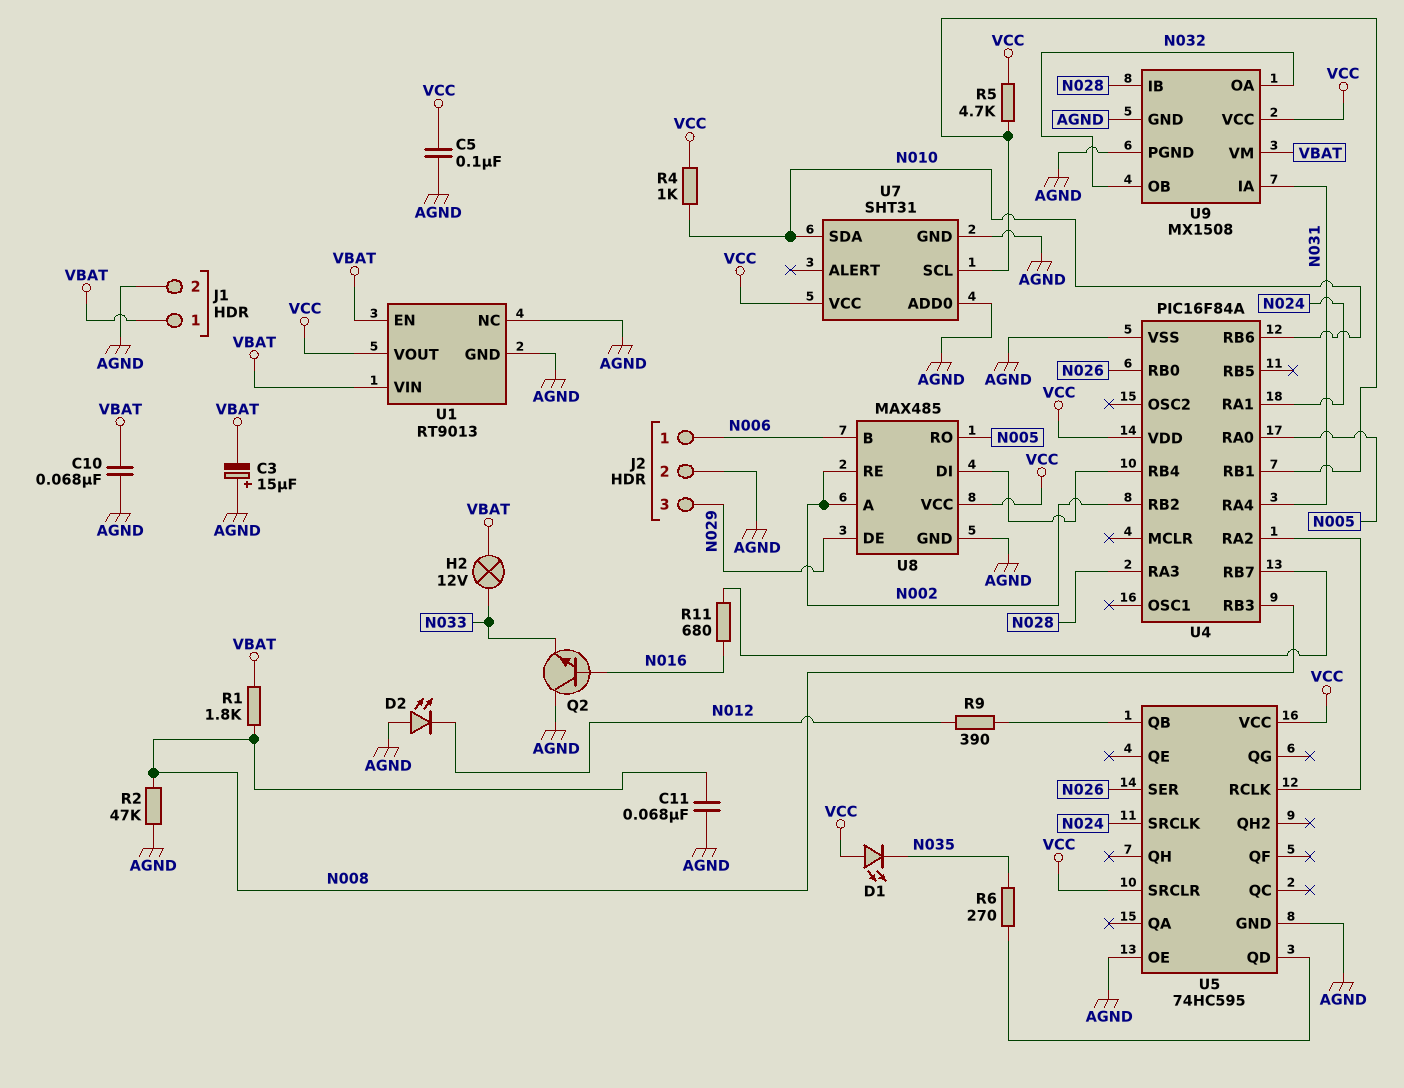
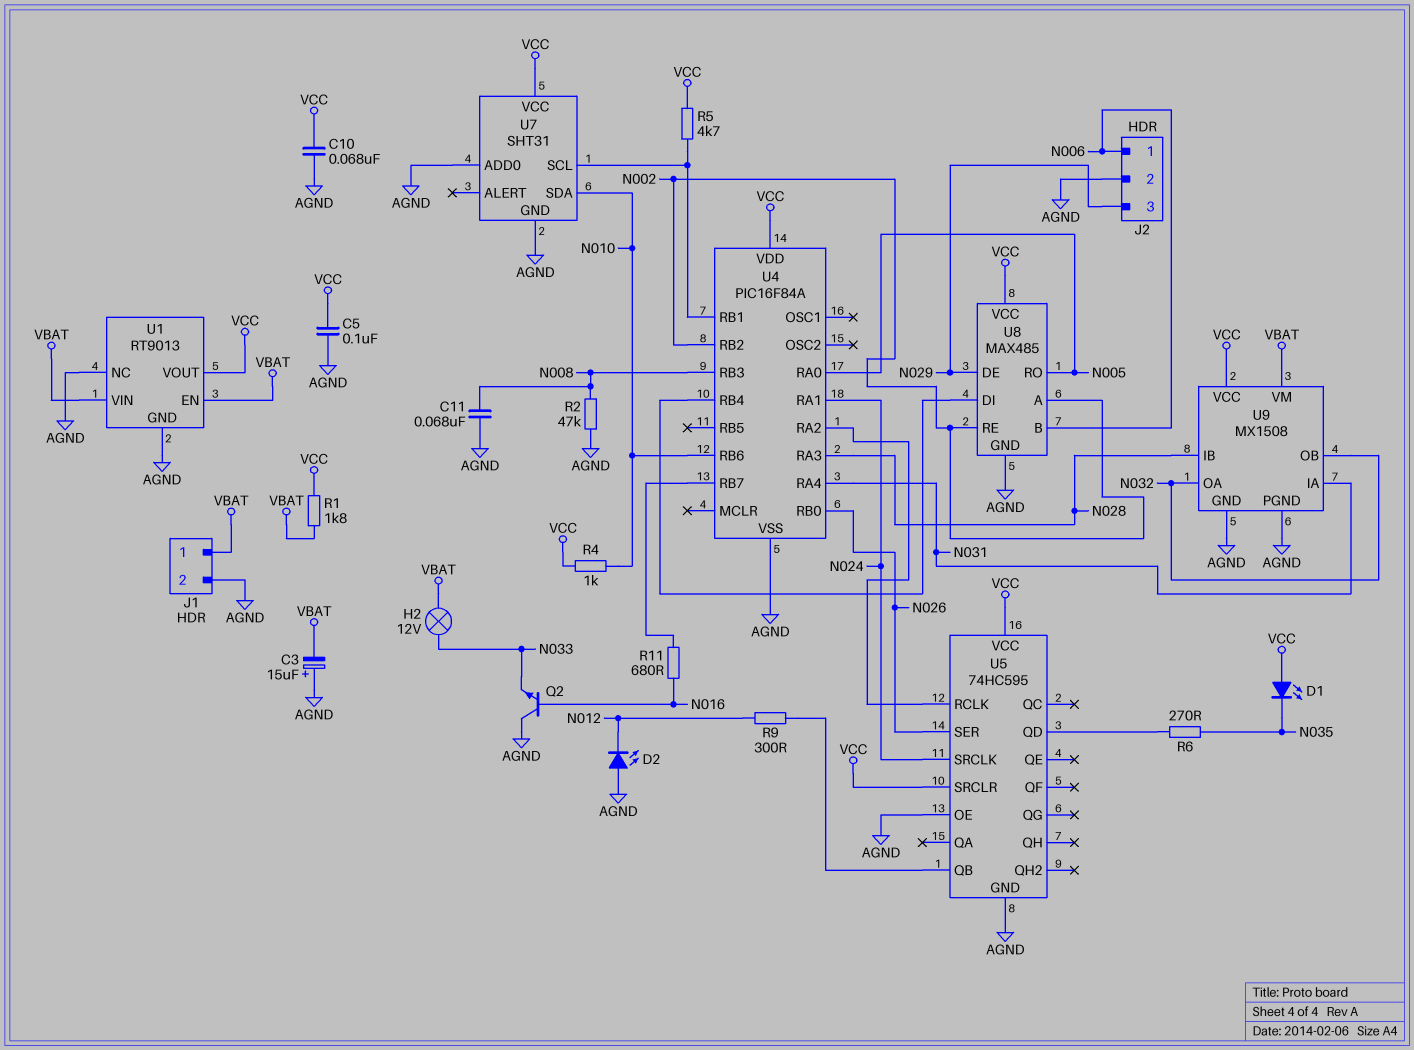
C10: 68nF (AGND, VBAT) -> 68nF (AGND, VCC)
R1: 1.8k (N008, VBAT) -> 1.8k (VBAT, VCC)
R9: 390 (N012, U5/QB) -> 300 (N012, U5/QB)

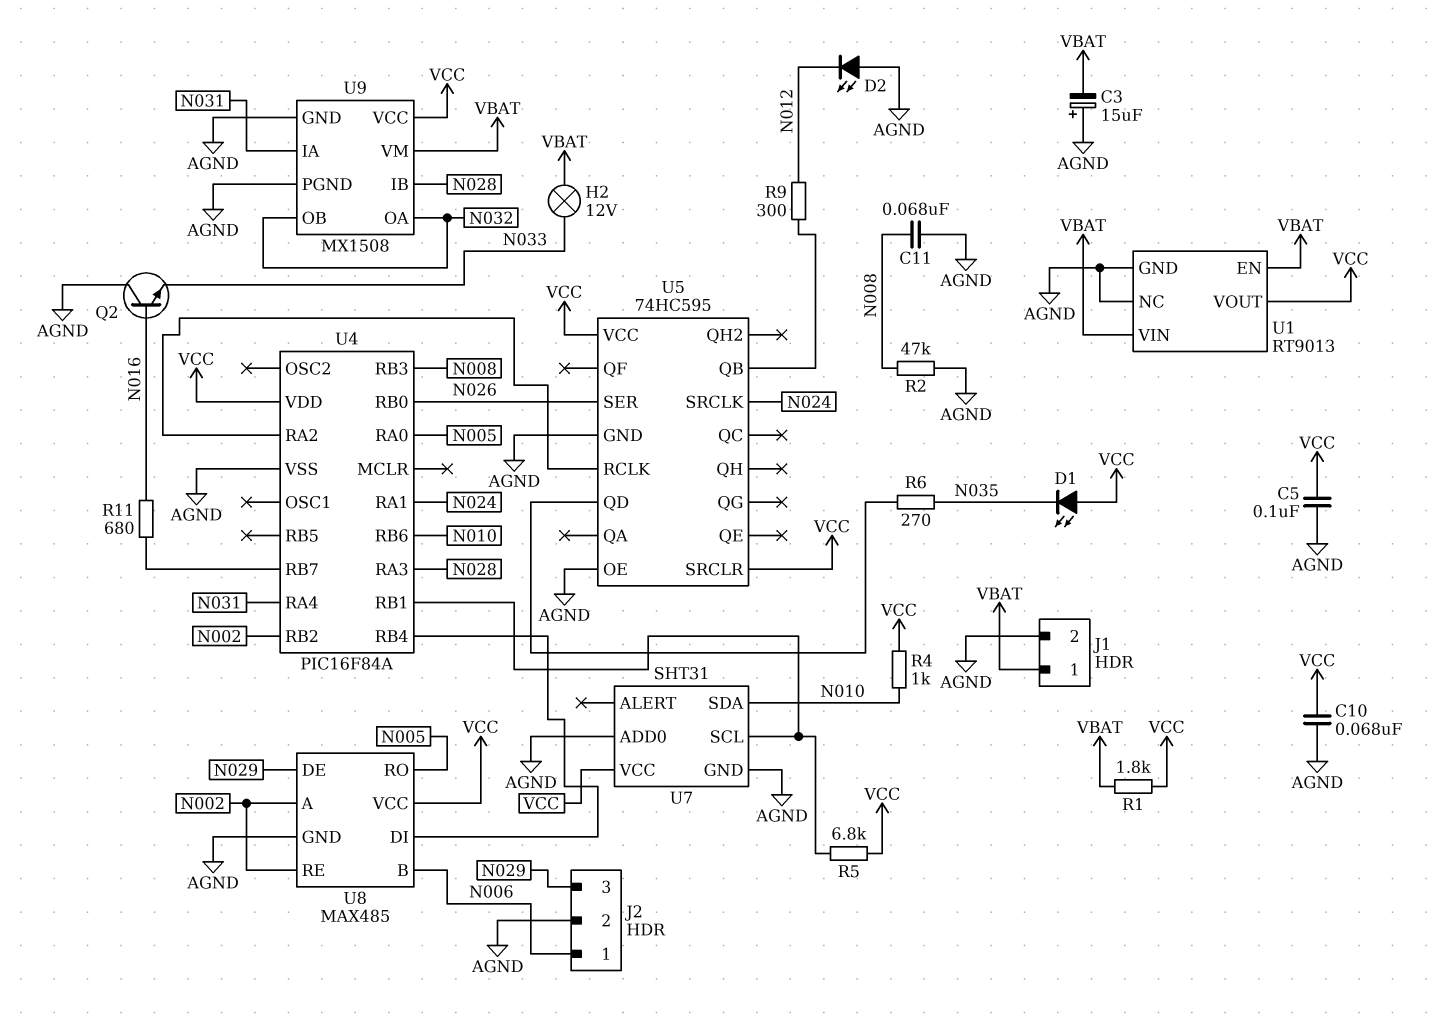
R5: 4.7k (U4/RB1, VCC) -> 6.8k (U4/RB1, VCC)

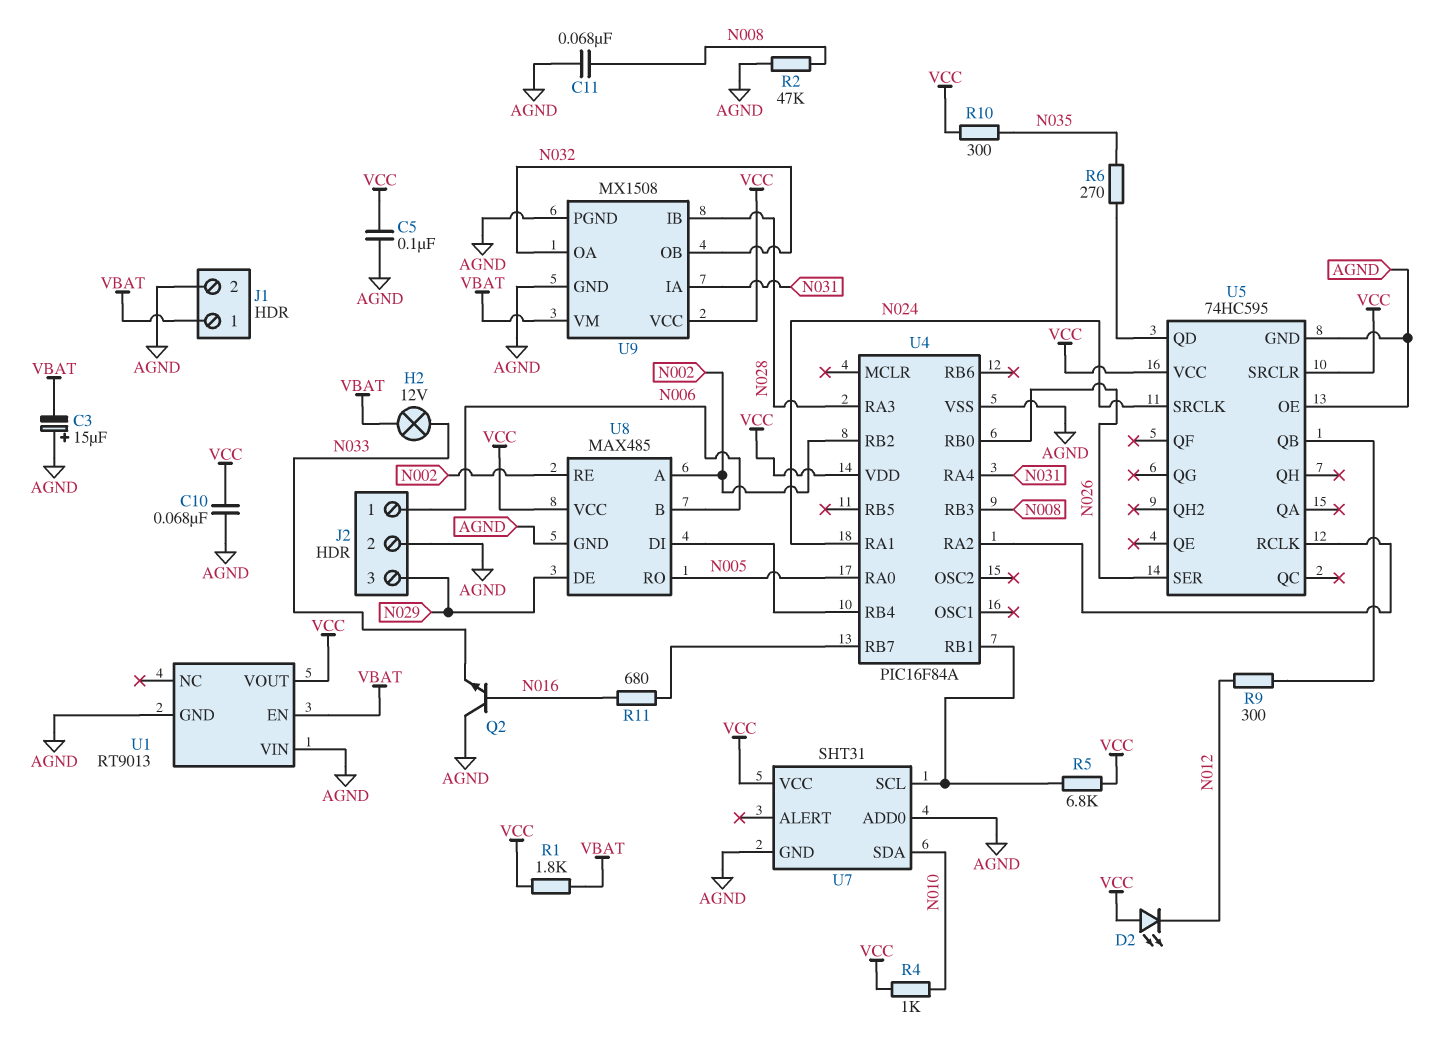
D1: LED (A VCC, K N035) -> none
D2: LED (A AGND, K N012) -> LED (A VCC, K N012)
R10: none -> 300 (N035, VCC)
U1 pin NC: AGND -> none
U1 pin VIN: VBAT -> AGND
U4 pin RB6: N010 -> none

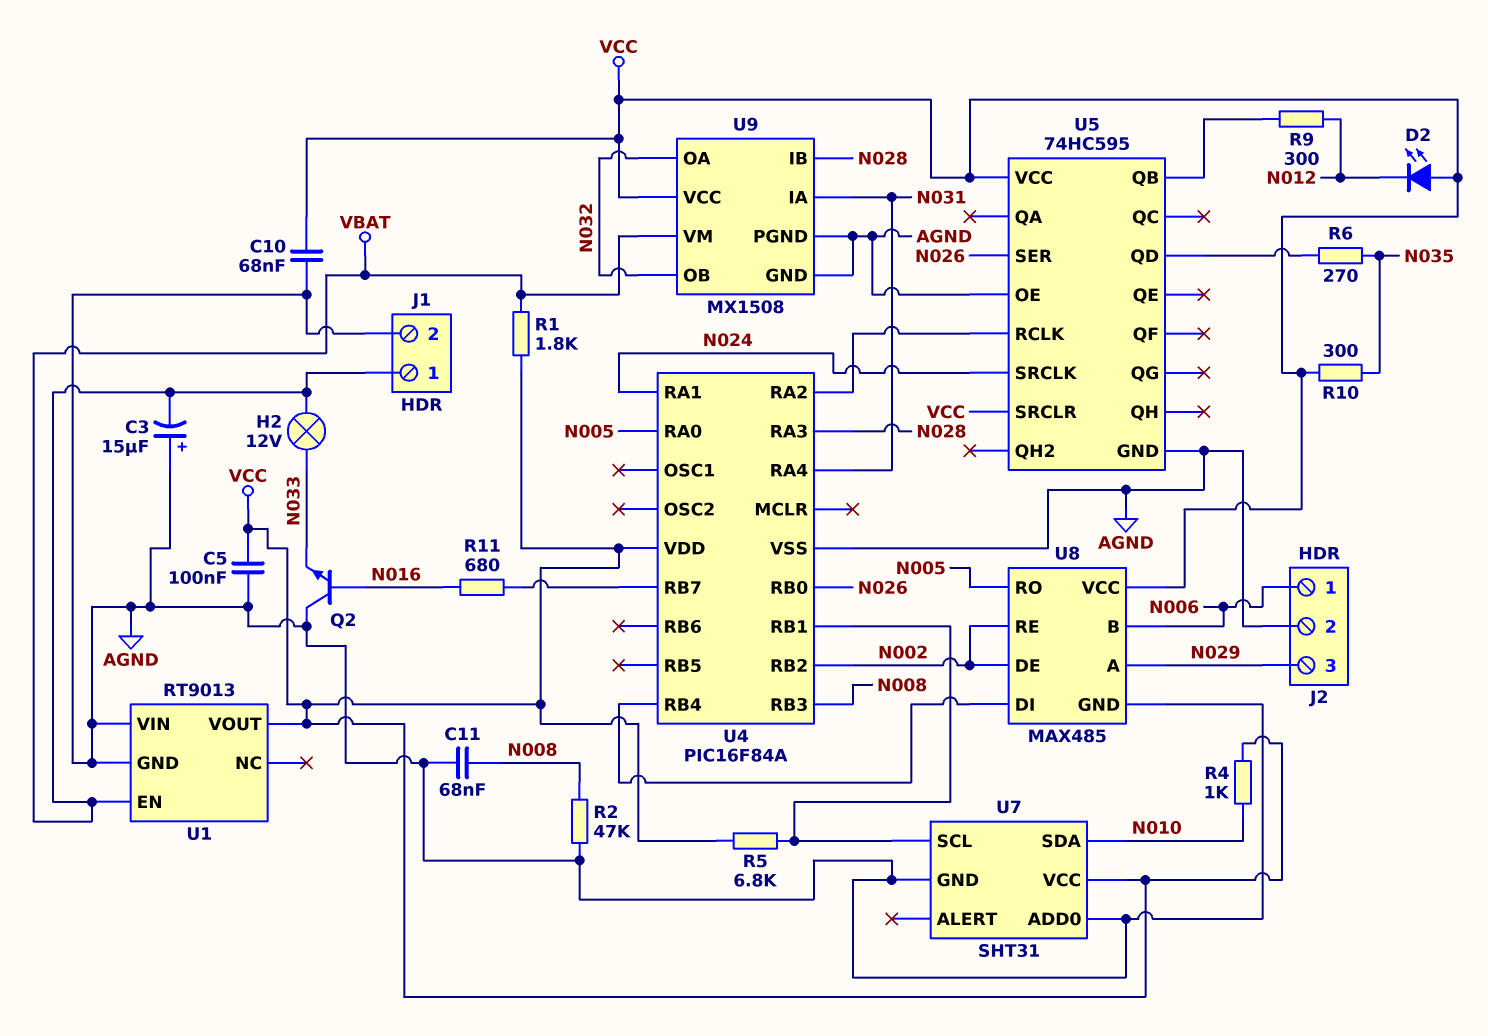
U8 pin A: N002 -> N029
U8 pin DE: N029 -> N002

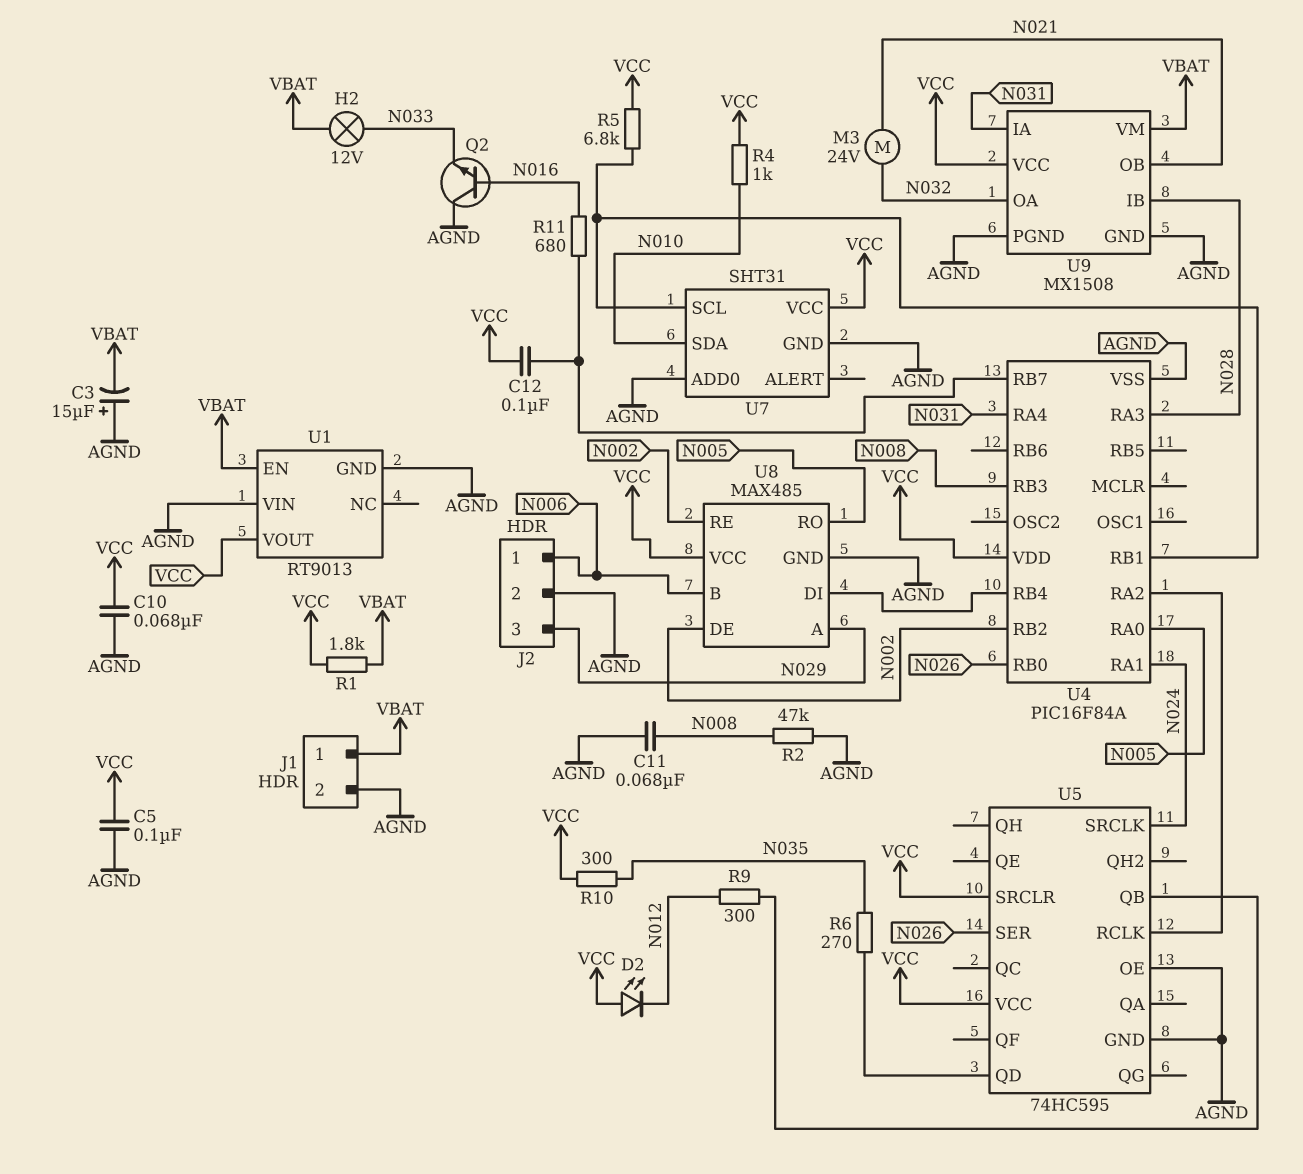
C12: none -> 100nF (U4/RB7, VCC)
M3: none -> motor 24V (N021, N032)
U9 pin OB: N032 -> N021

